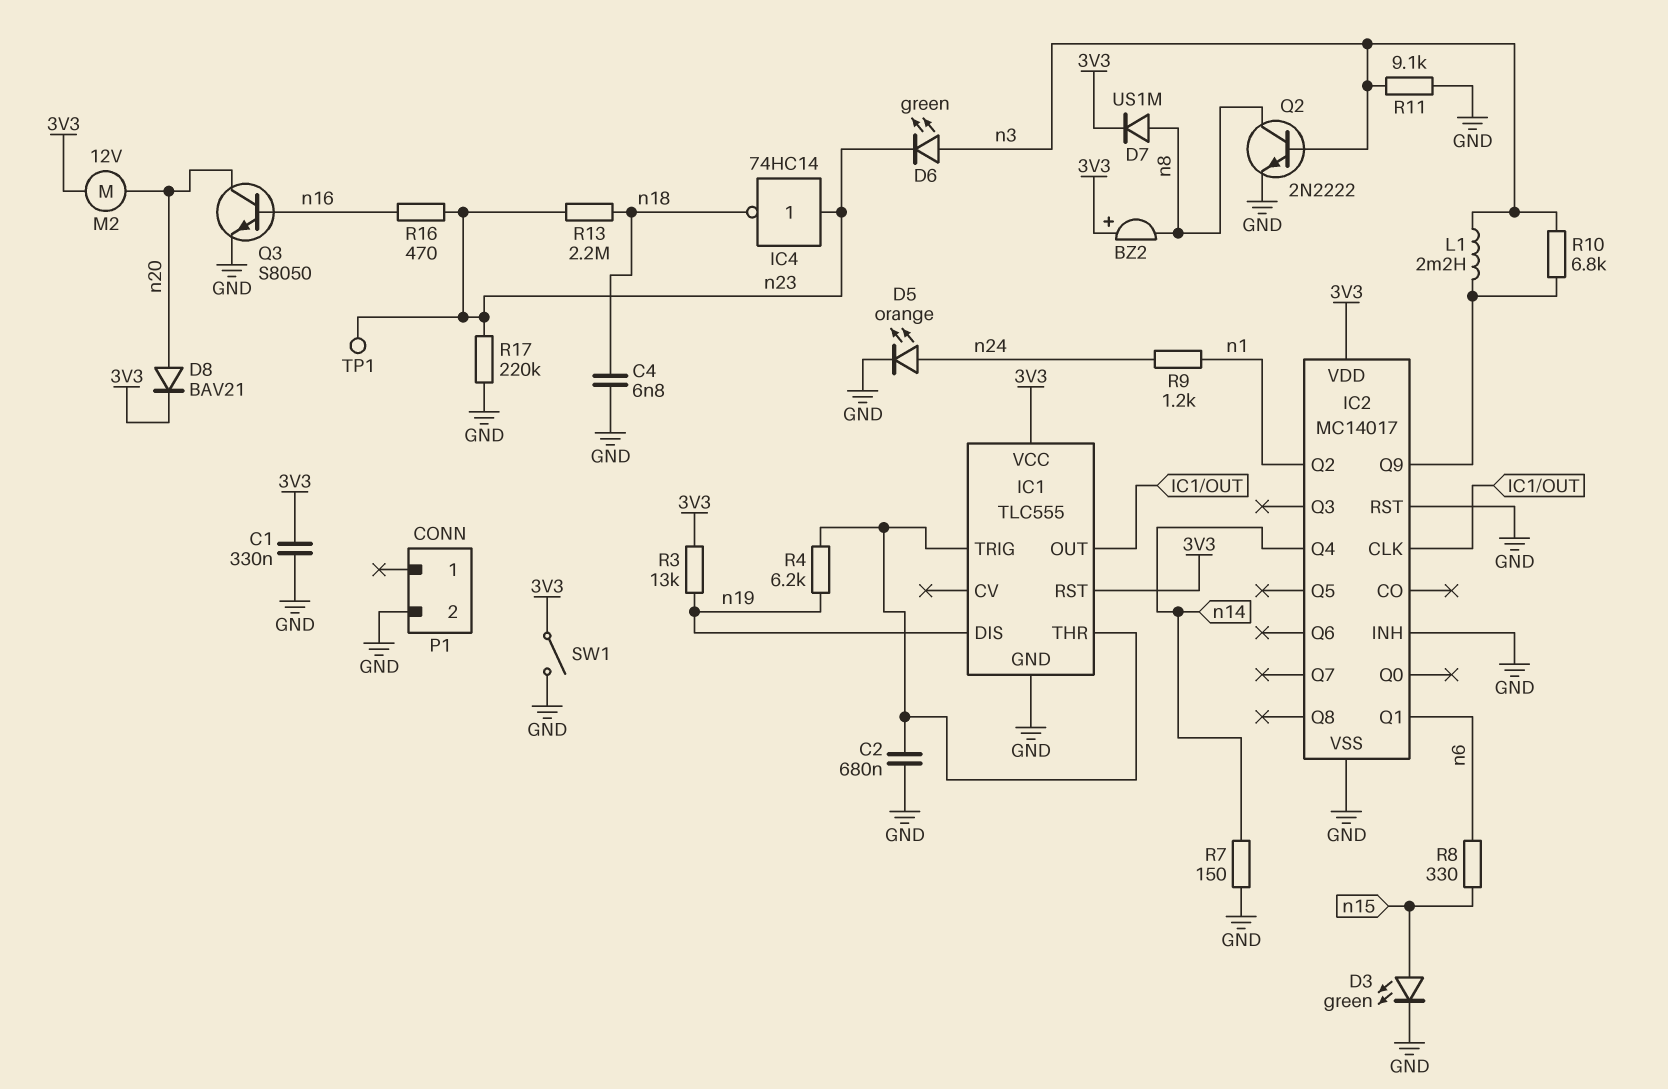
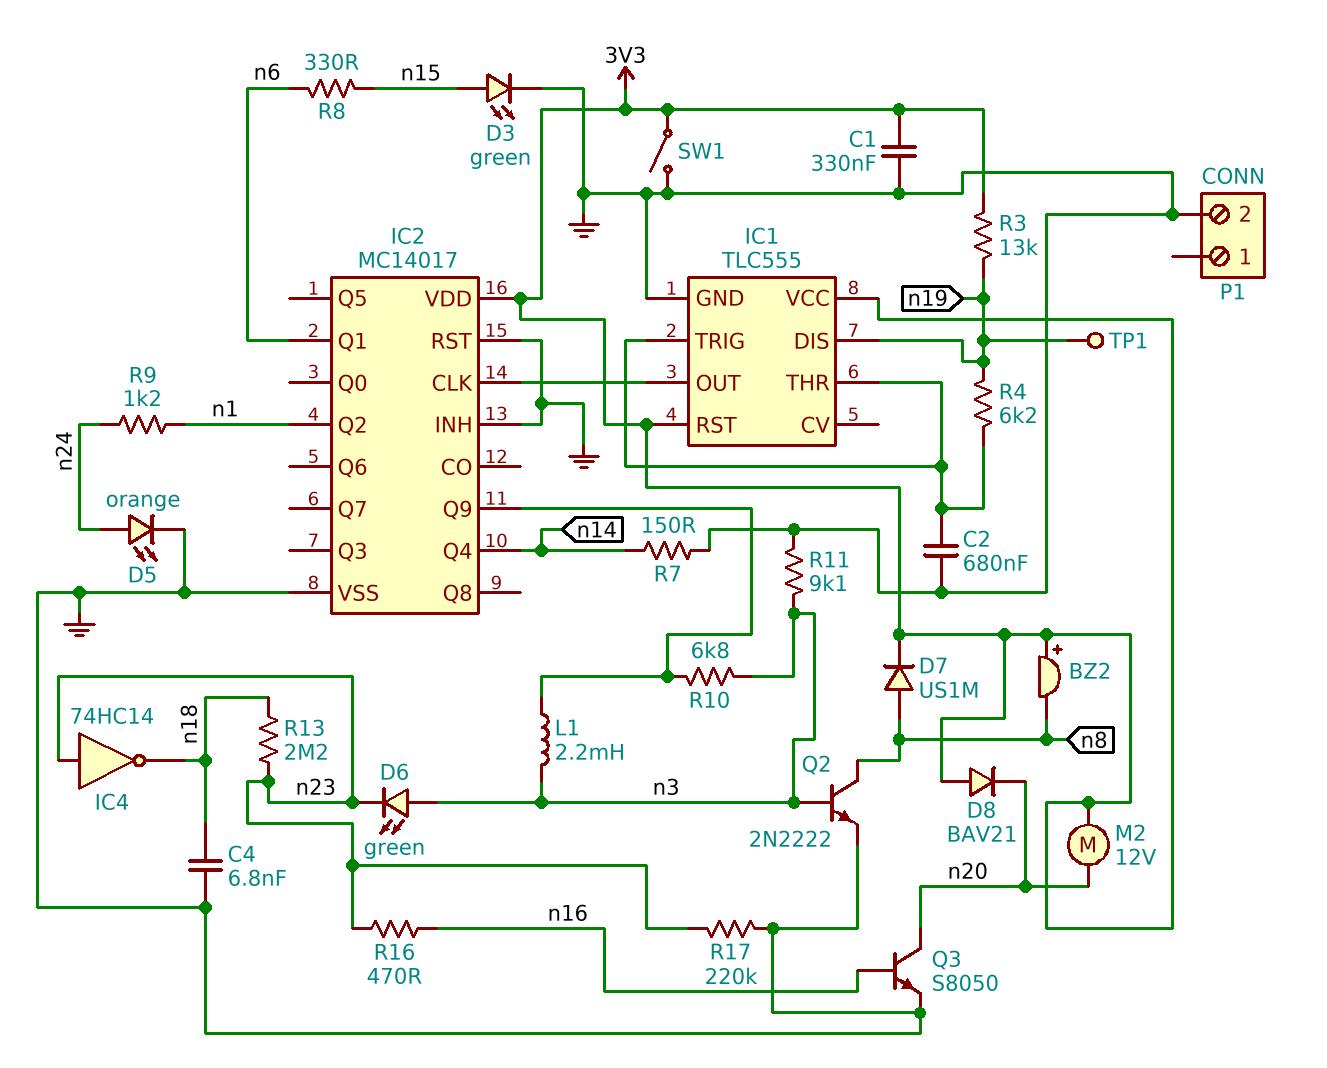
D8: diode BAV21 (A n20, K 3V3) -> diode BAV21 (A 3V3, K n20)
TP1: test point (n23) -> test point (n19)

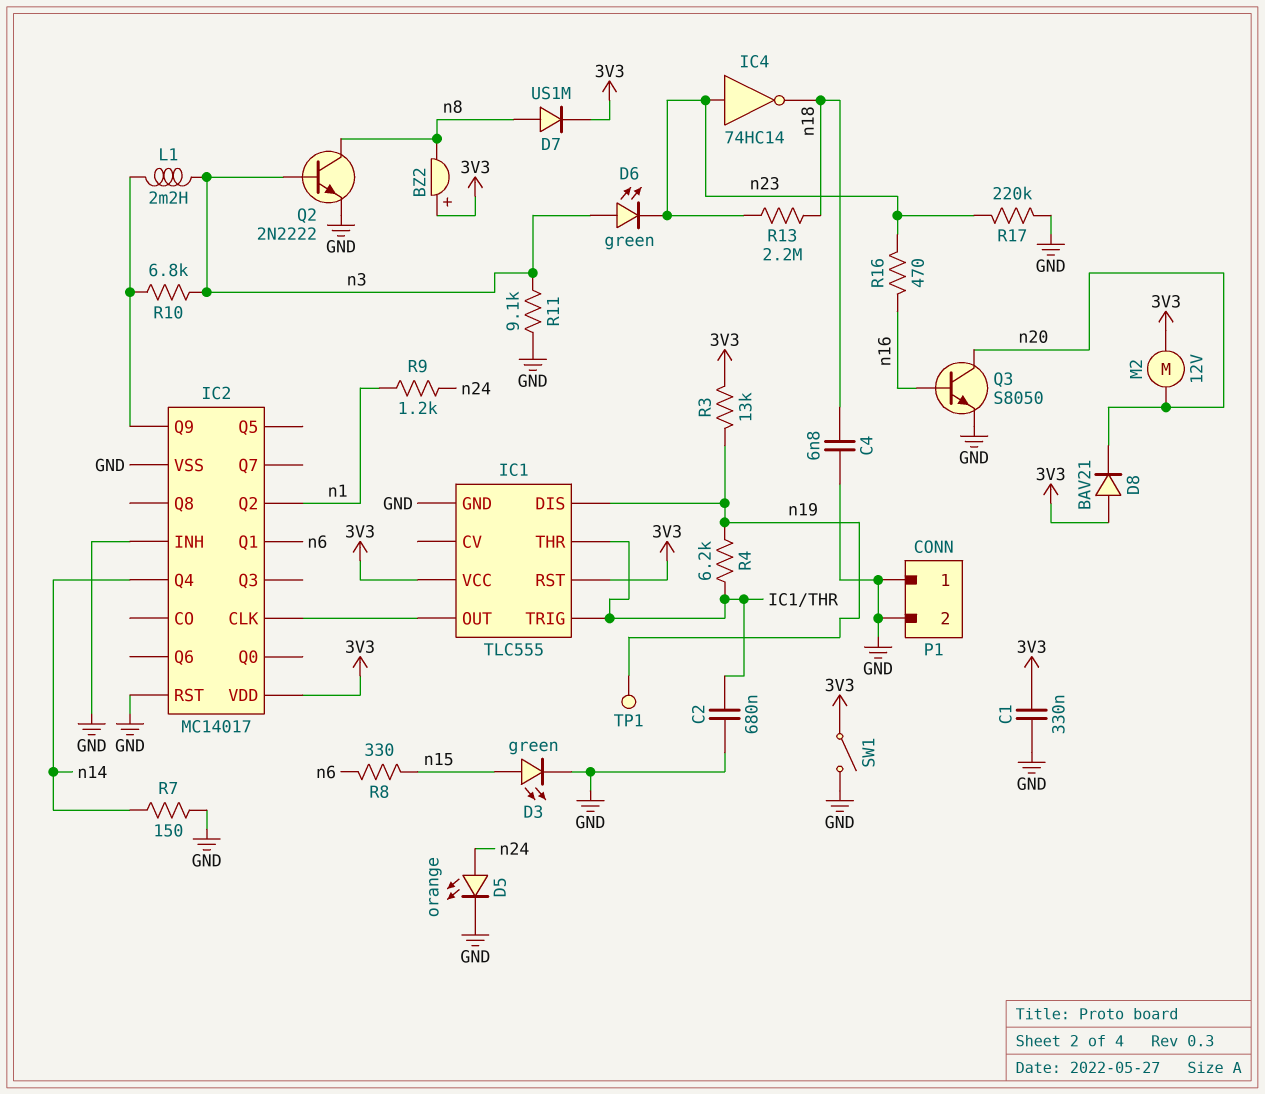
P1 pin 1: none -> GND

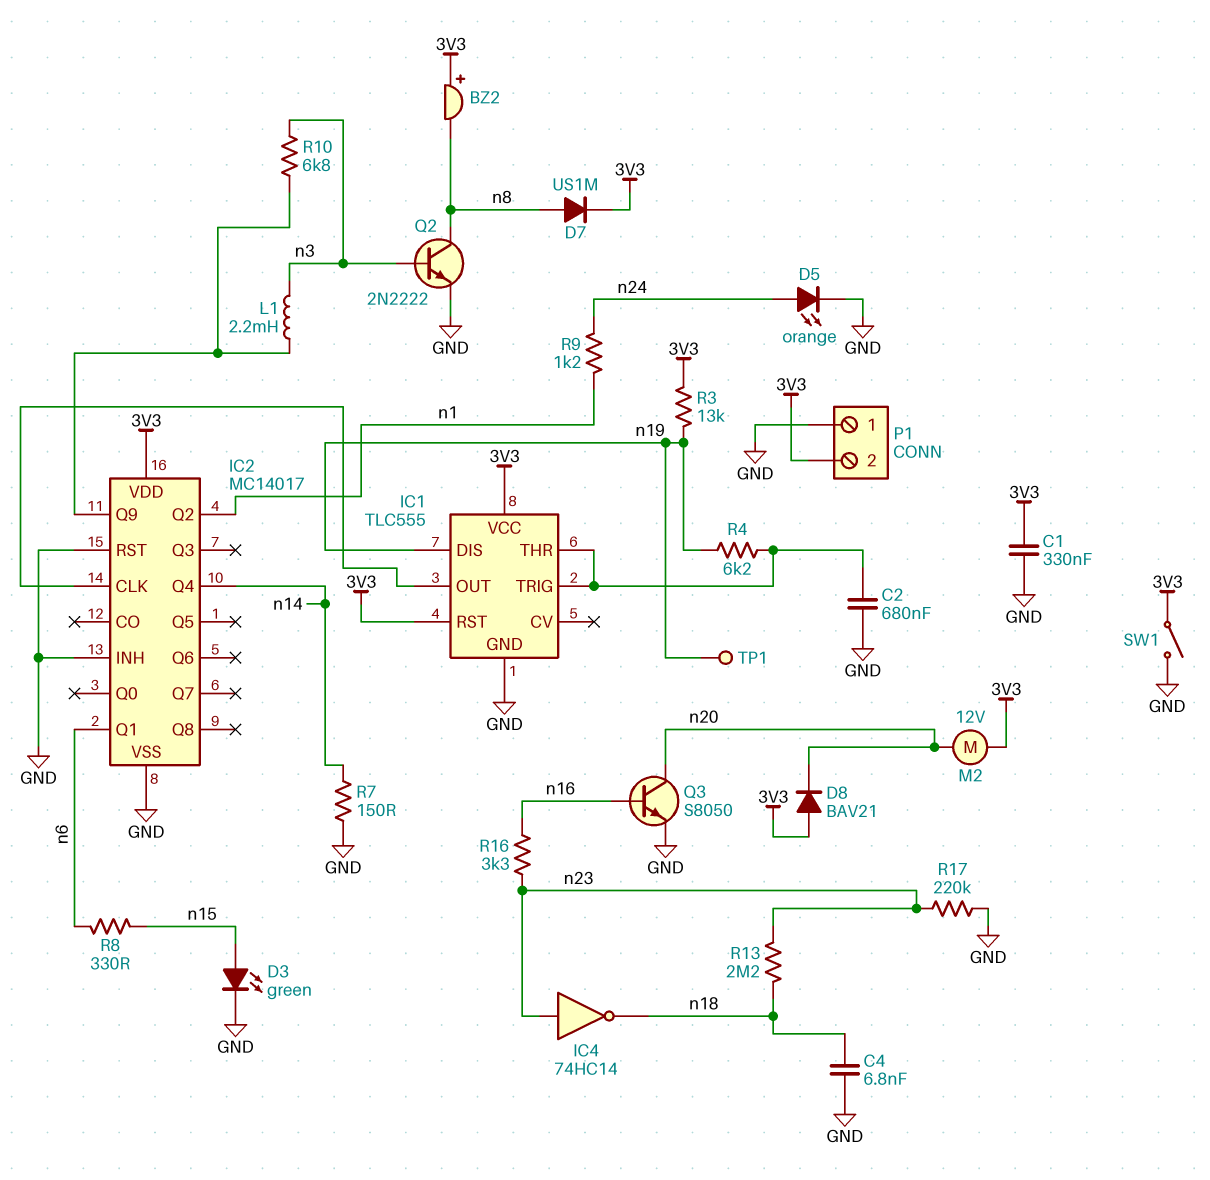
D6: LED green (A n3, K n23) -> none
P1 pin 2: GND -> 3V3
R11: 9.1k (GND, n3) -> none
R16: 470 (n16, n23) -> 3.3k (n16, n23)

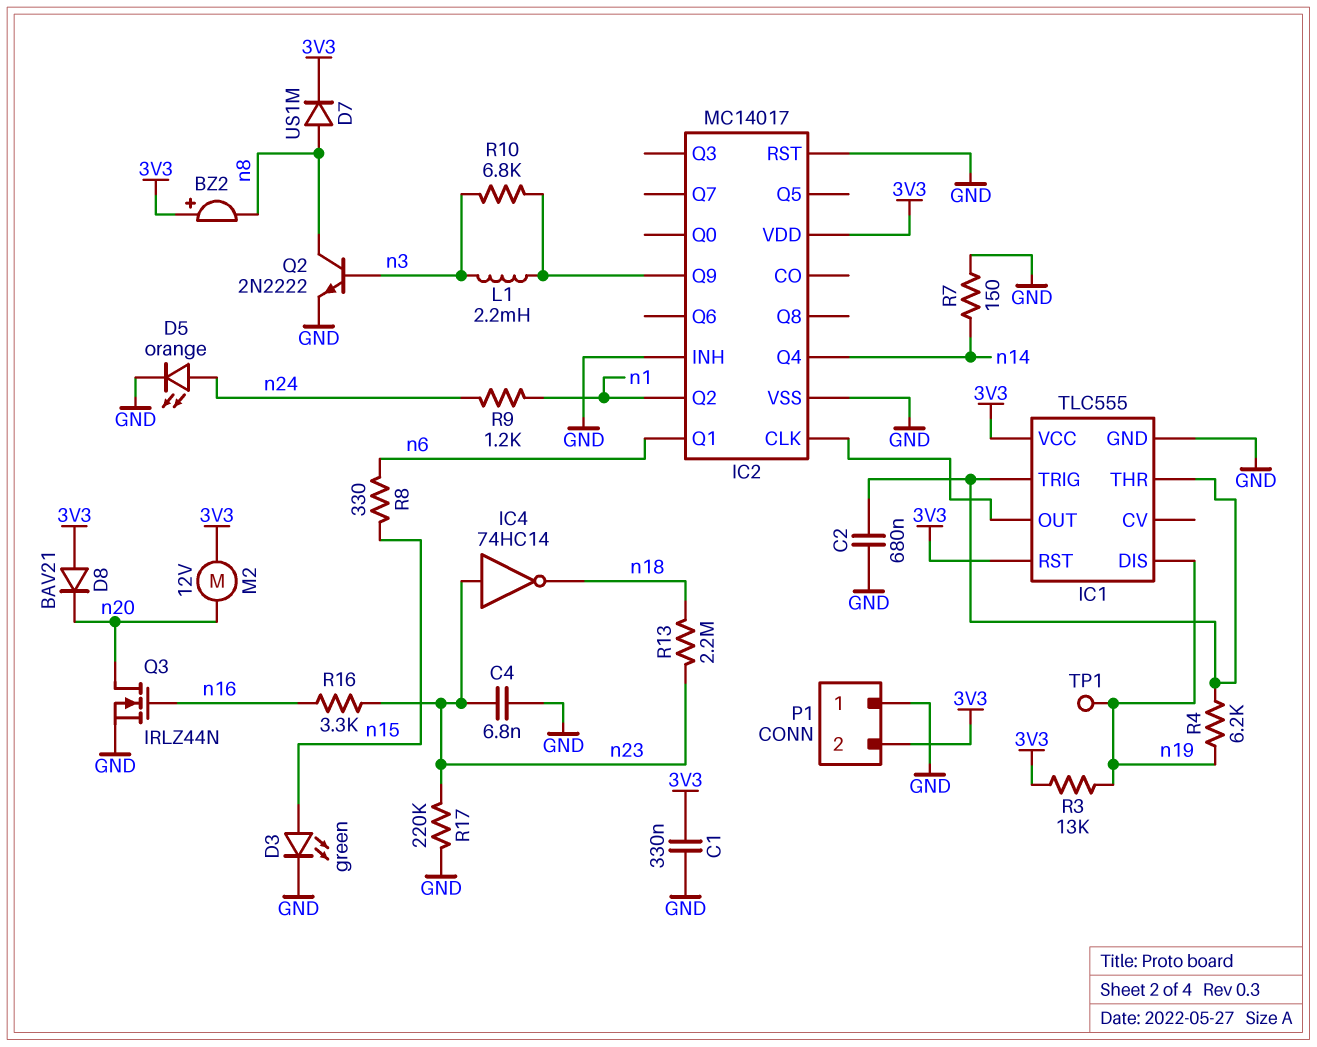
C4: 6.8nF (GND, n18) -> 6.8nF (GND, n23)
Q3: NPN S8050 (B n16, C n20, E GND) -> NMOS IRLZ44N (G n16, D n20, S GND)
SW1: switch (3V3, GND) -> none

